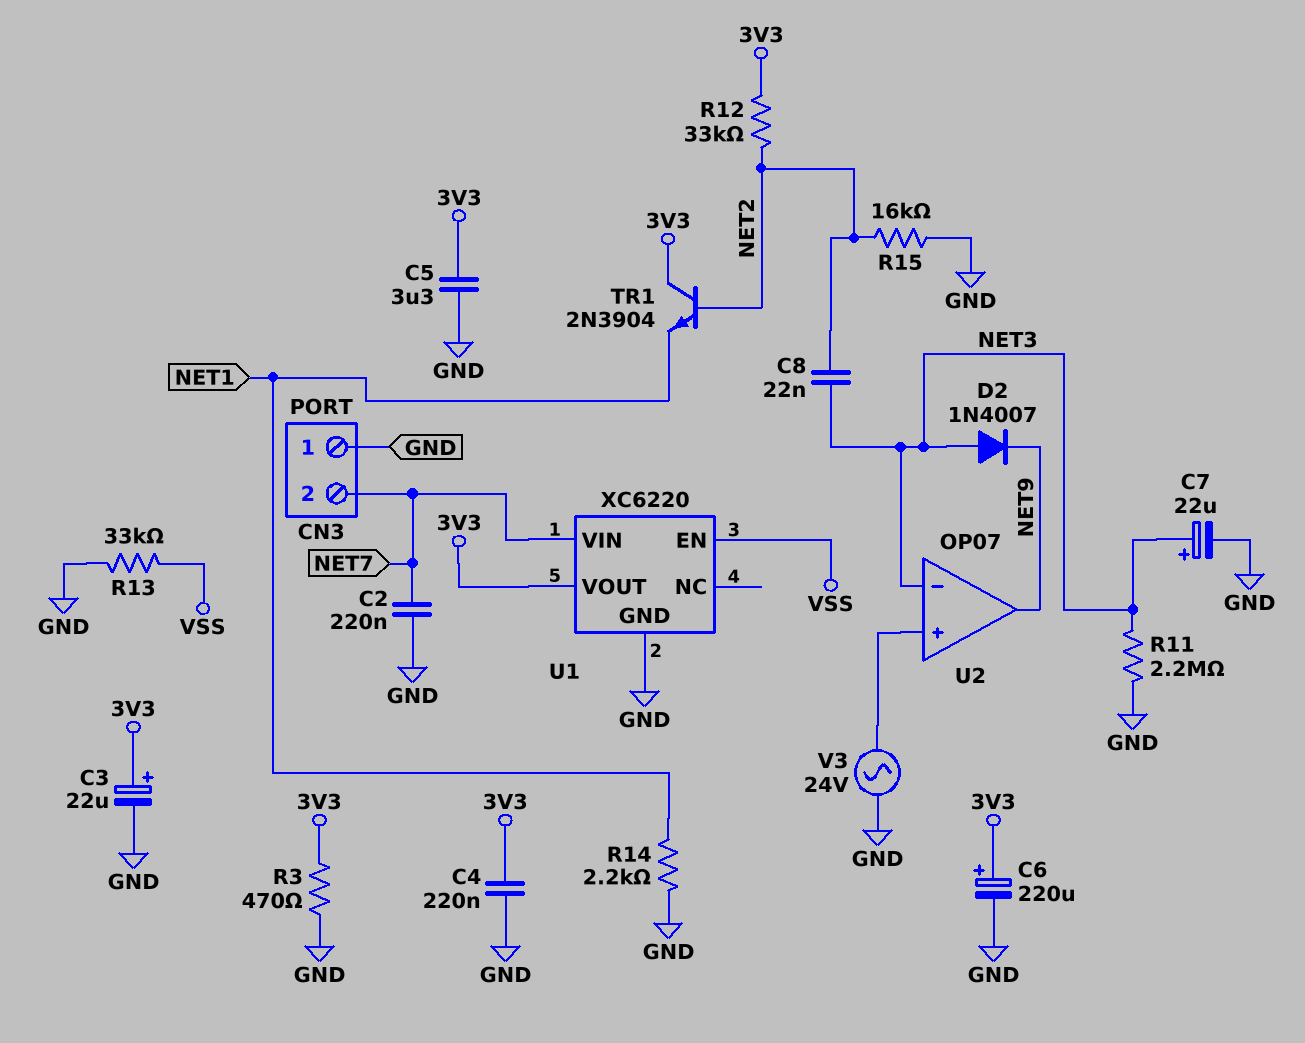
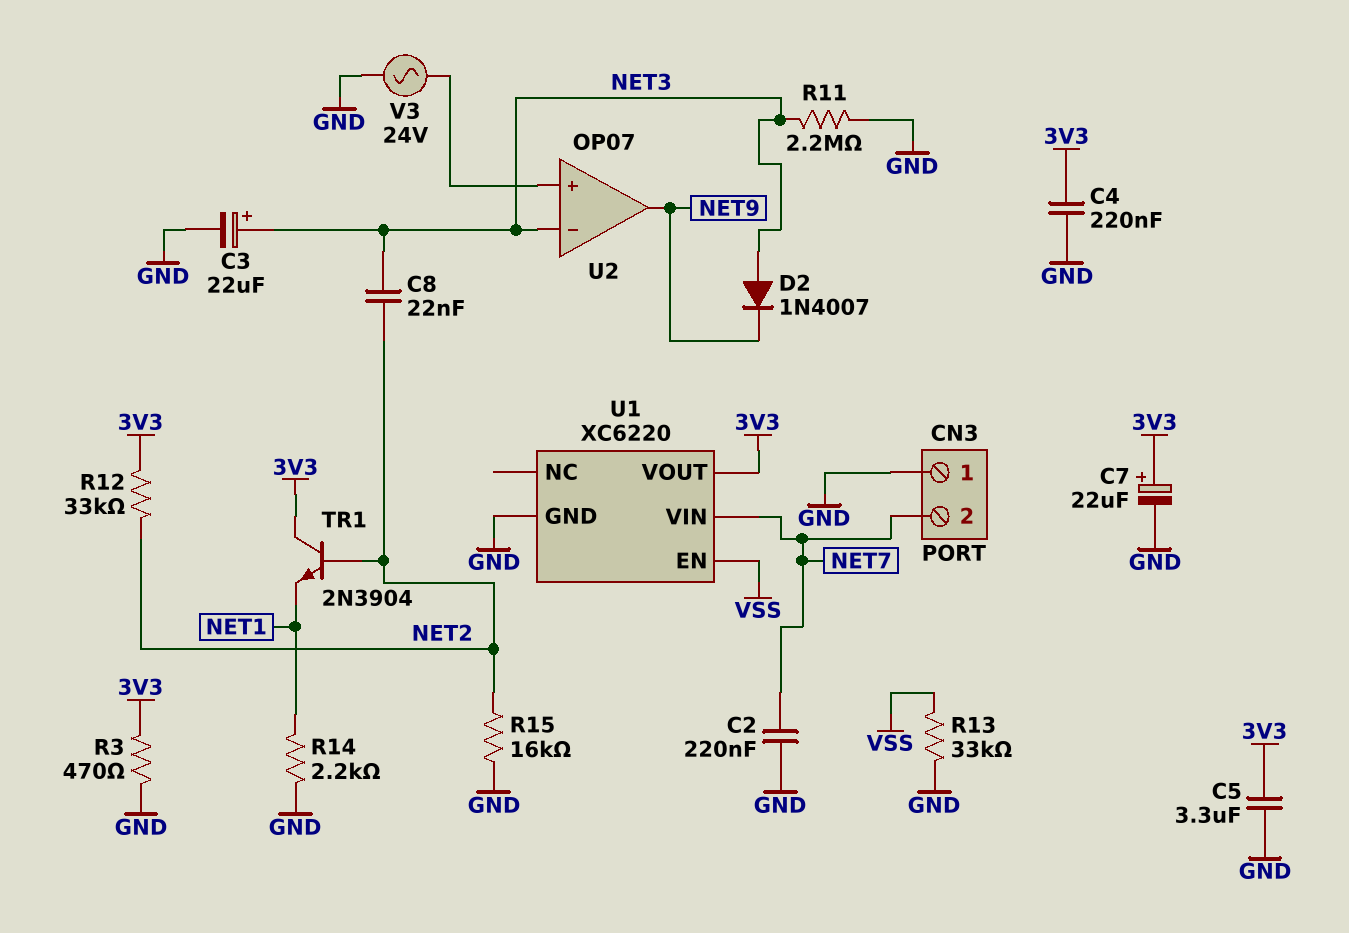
C3: 22uF (plus 3V3, minus GND) -> 22uF (plus NET3, minus GND)
C6: 220uF (plus 3V3, minus GND) -> none
C7: 22uF (plus NET3, minus GND) -> 22uF (plus 3V3, minus GND)

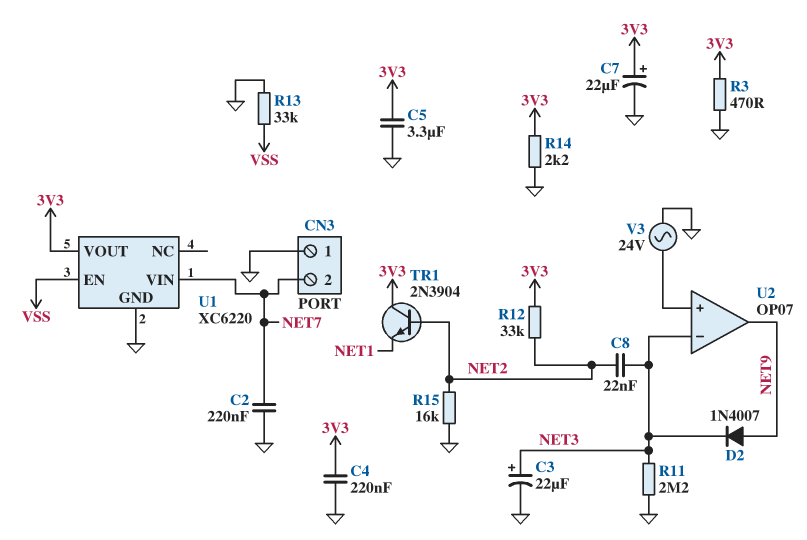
D2: diode 1N4007 (A NET3, K NET9) -> diode 1N4007 (A NET9, K NET3)
R14: 2.2k (GND, NET1) -> 2.2k (3V3, GND)

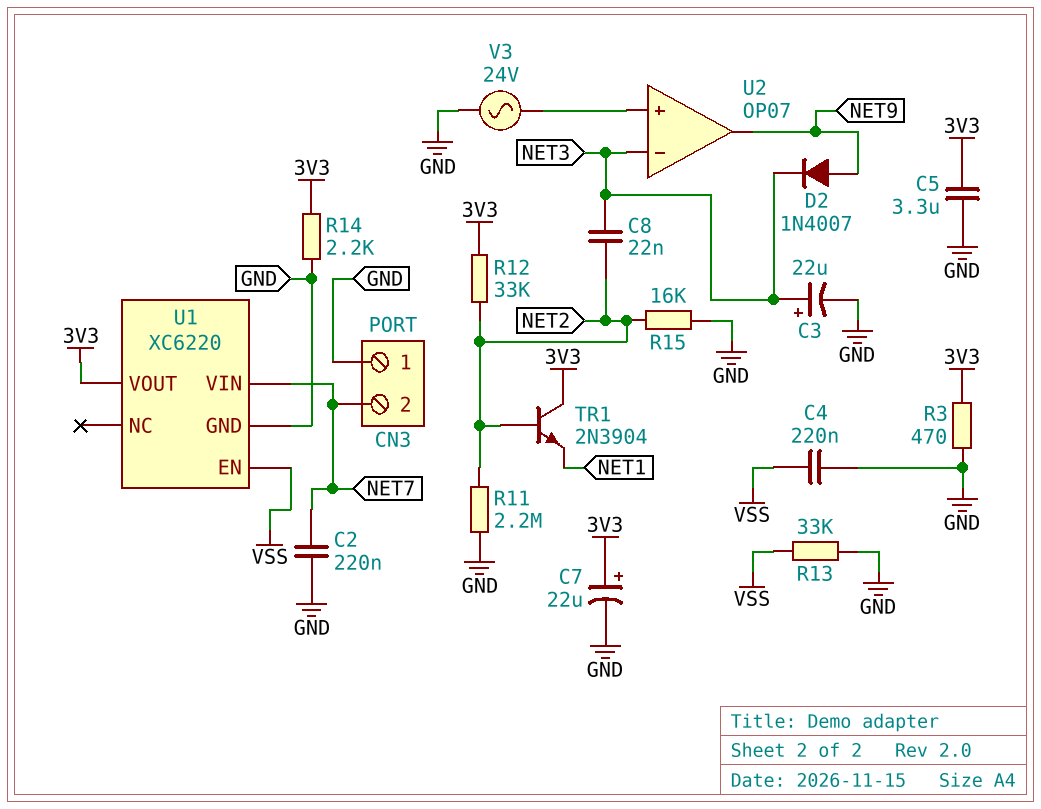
C4: 220nF (3V3, GND) -> 220nF (GND, VSS)
R11: 2.2M (GND, NET3) -> 2.2M (GND, NET2)

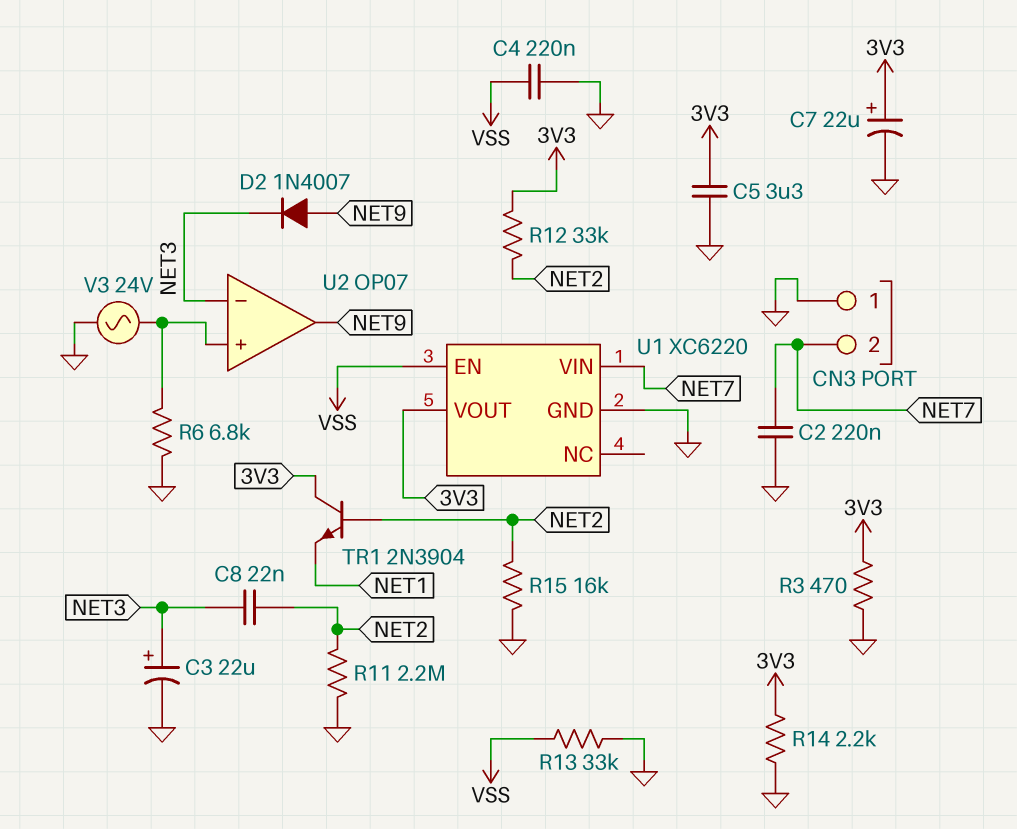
R6: none -> 6.8k (GND, U2/in+)

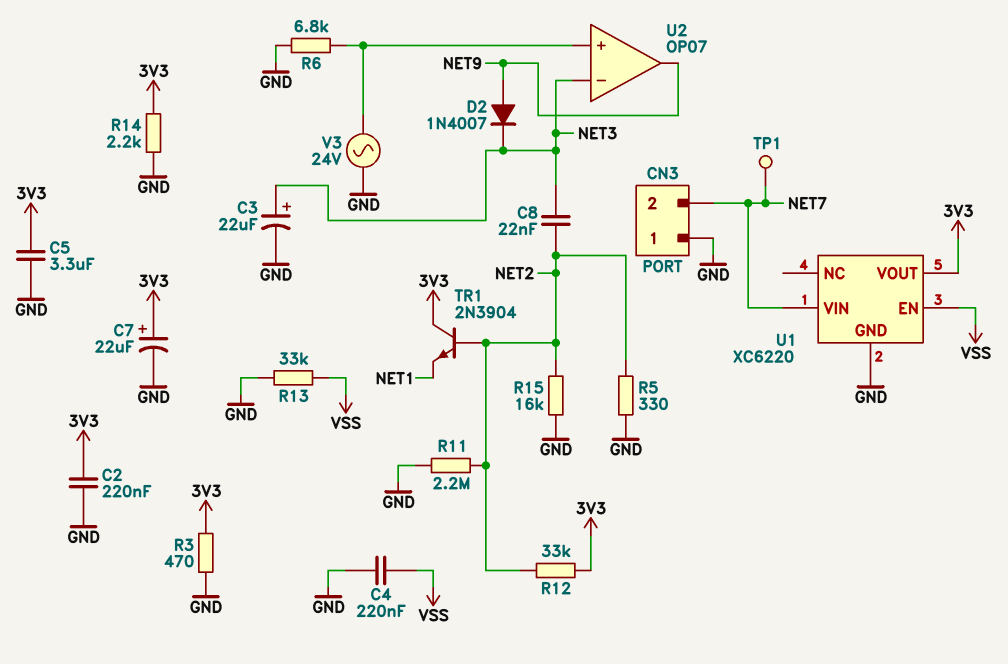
C2: 220nF (GND, NET7) -> 220nF (3V3, GND)
R5: none -> 330 (GND, NET2)
TP1: none -> test point (NET7)

